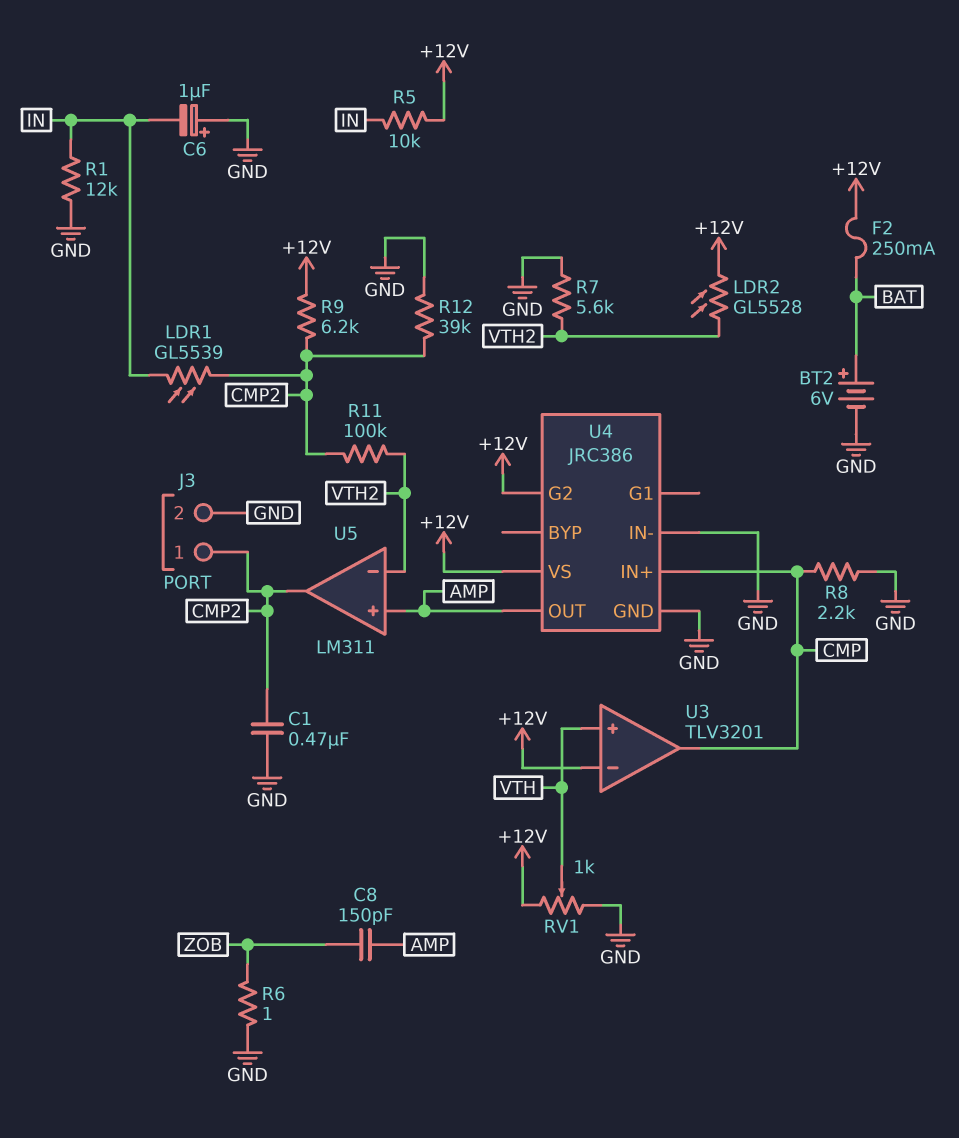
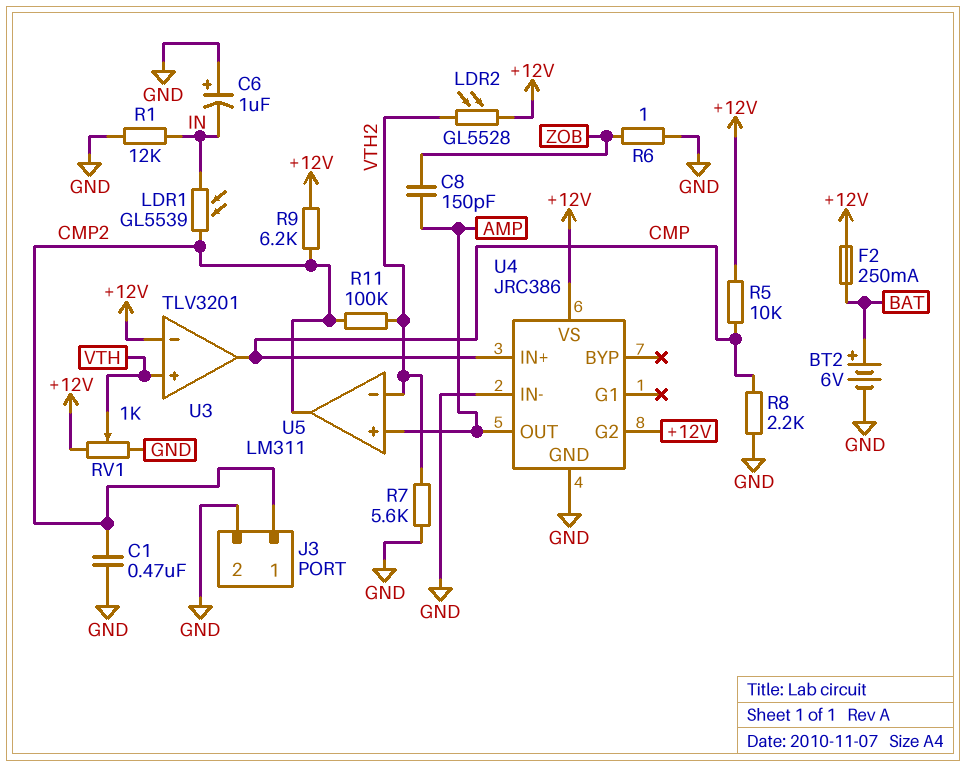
R5: 10k (+12V, IN) -> 10k (+12V, CMP)
R12: 39k (CMP2, GND) -> none

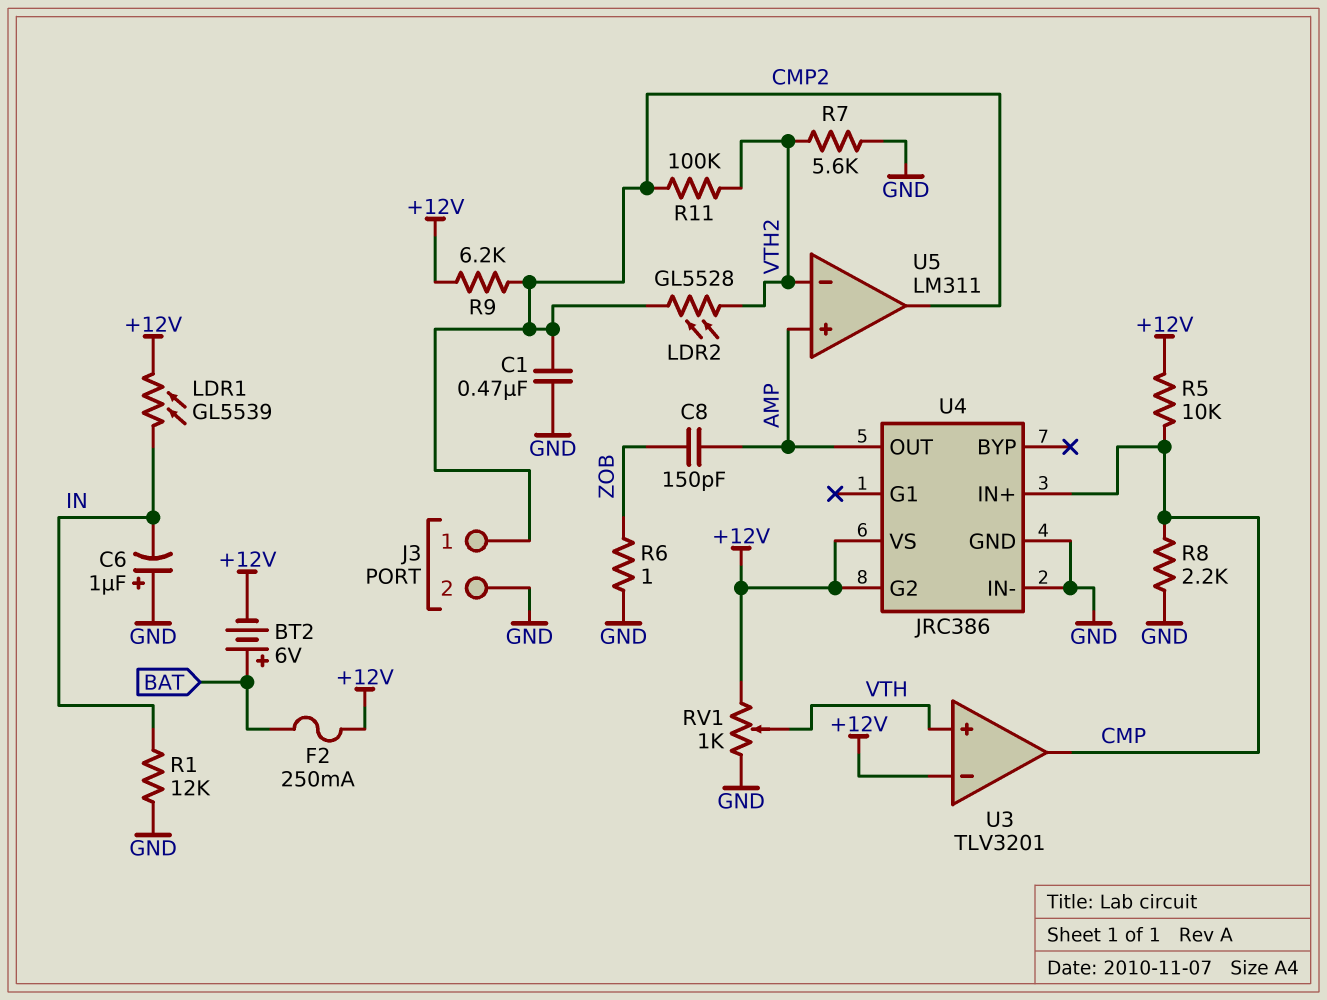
BT2: 6V (plus BAT, minus GND) -> 6V (plus BAT, minus +12V)
LDR1: GL5539 (CMP2, IN) -> GL5539 (+12V, IN)
LDR2: GL5528 (+12V, VTH2) -> GL5528 (CMP2, VTH2)

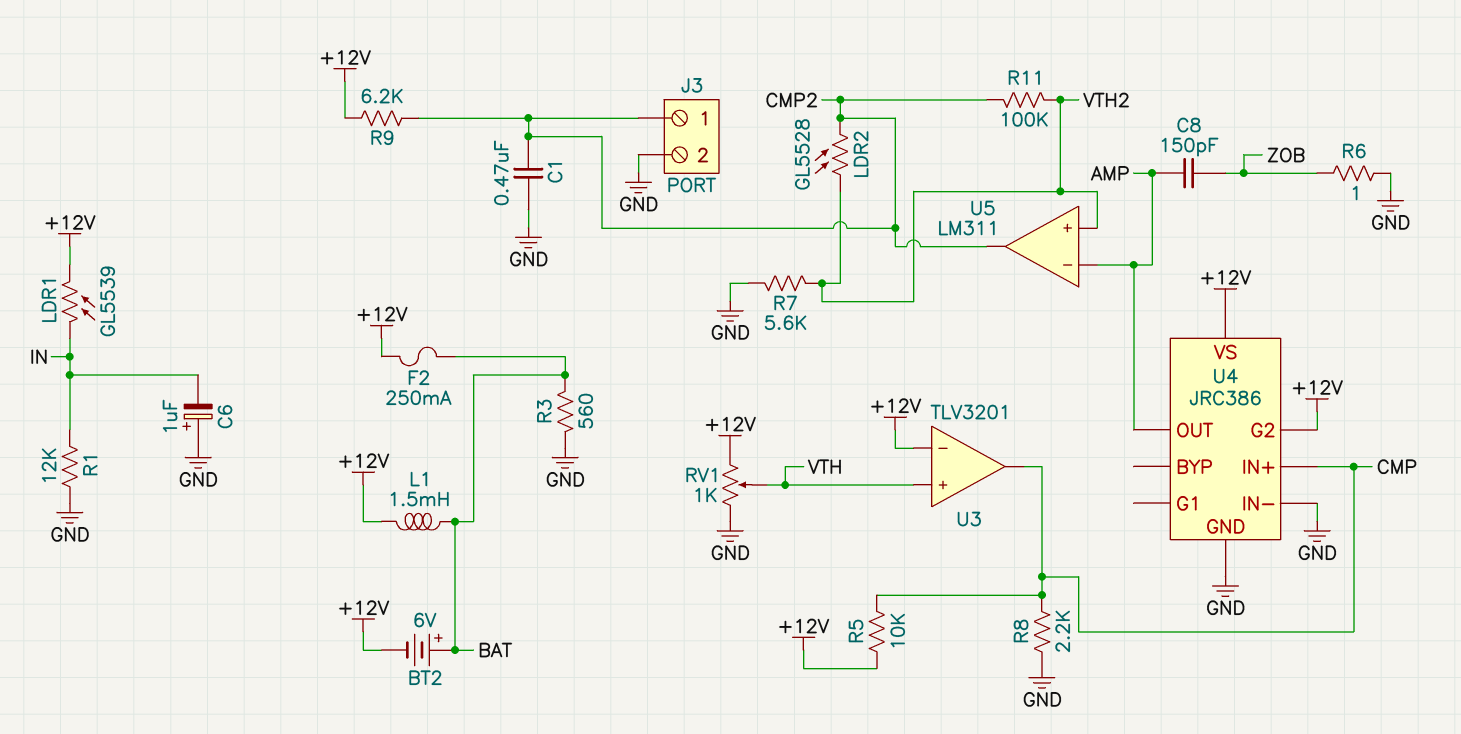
L1: none -> 1.5mH (+12V, BAT)
R3: none -> 560 (BAT, GND)
U5 pin in+: AMP -> VTH2
U5 pin in-: VTH2 -> AMP

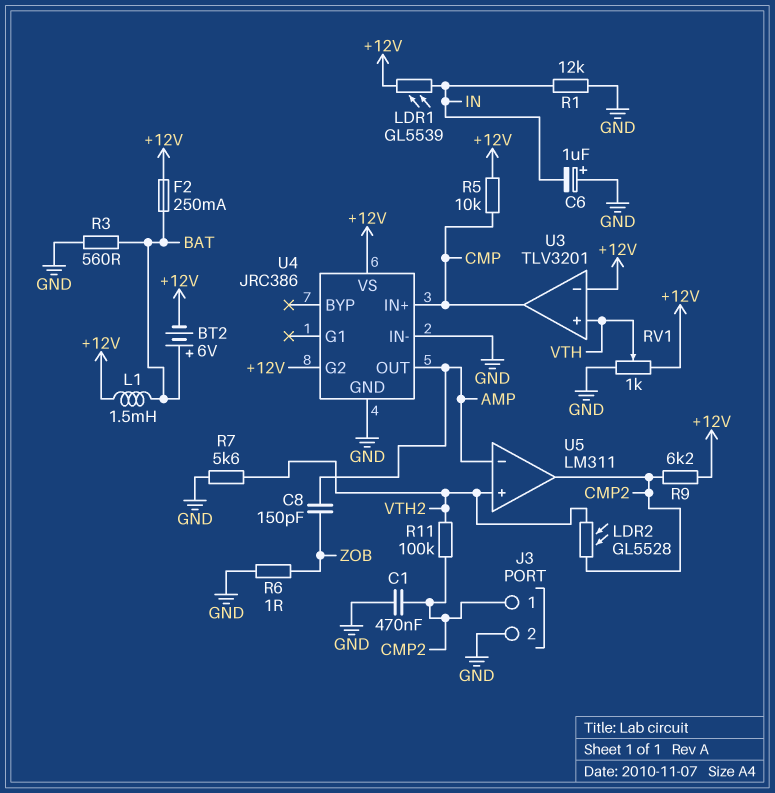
R8: 2.2k (CMP, GND) -> none

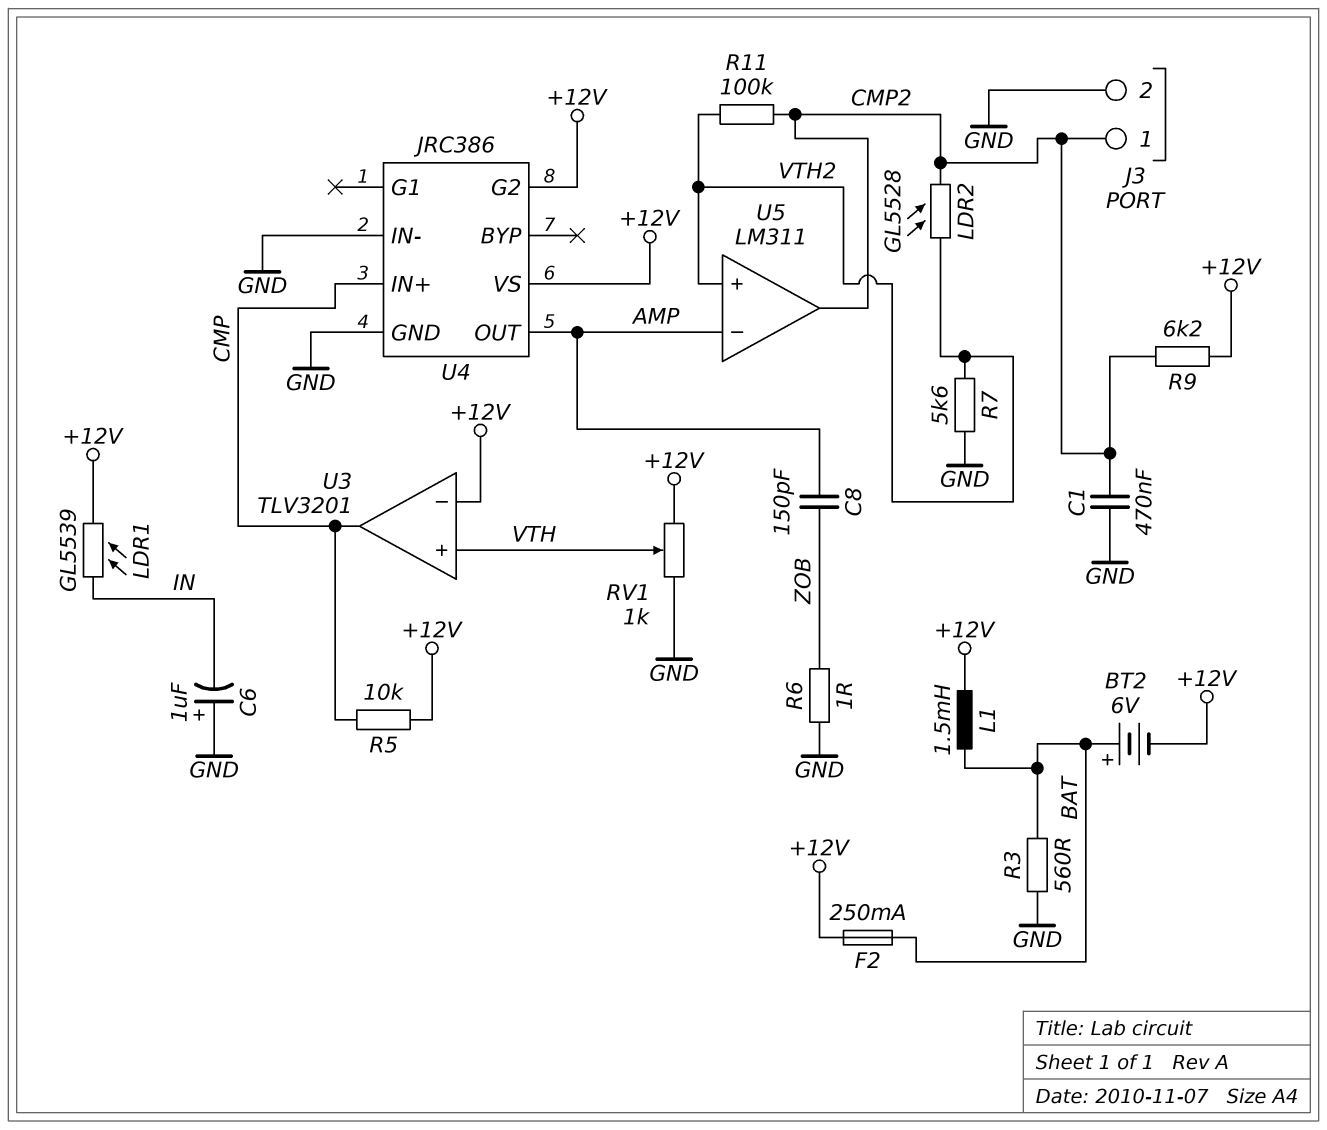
R1: 12k (GND, IN) -> none

